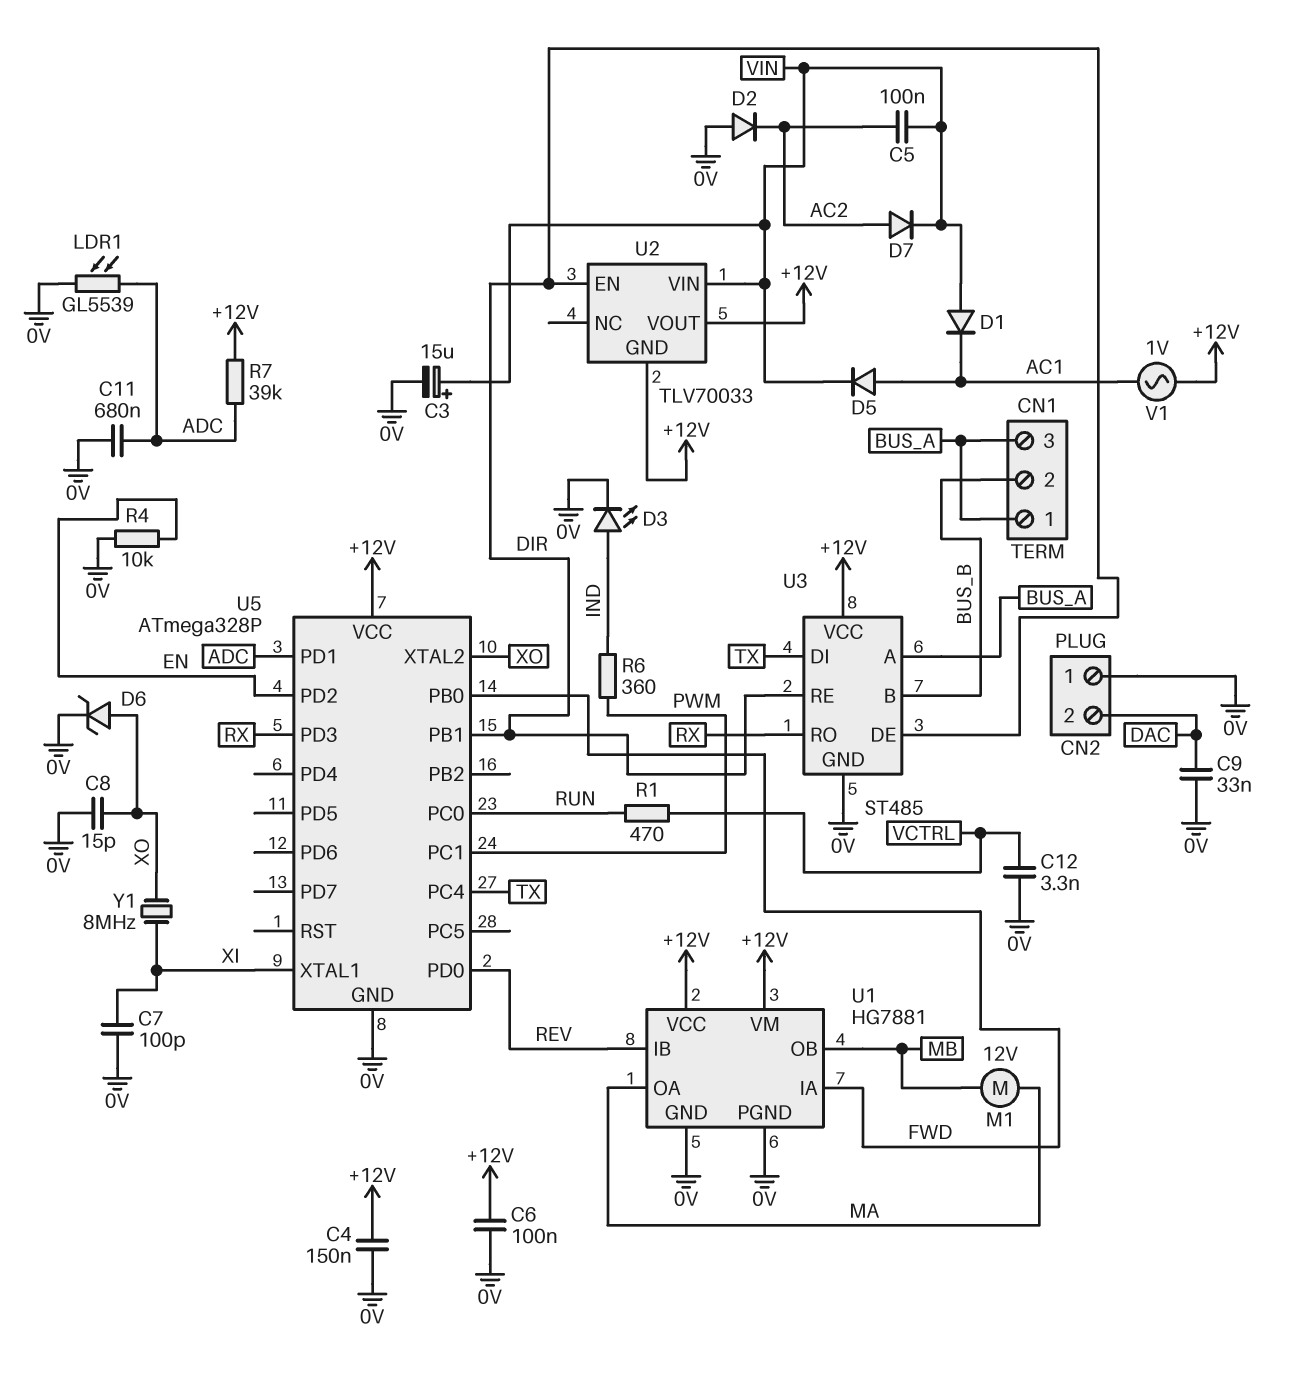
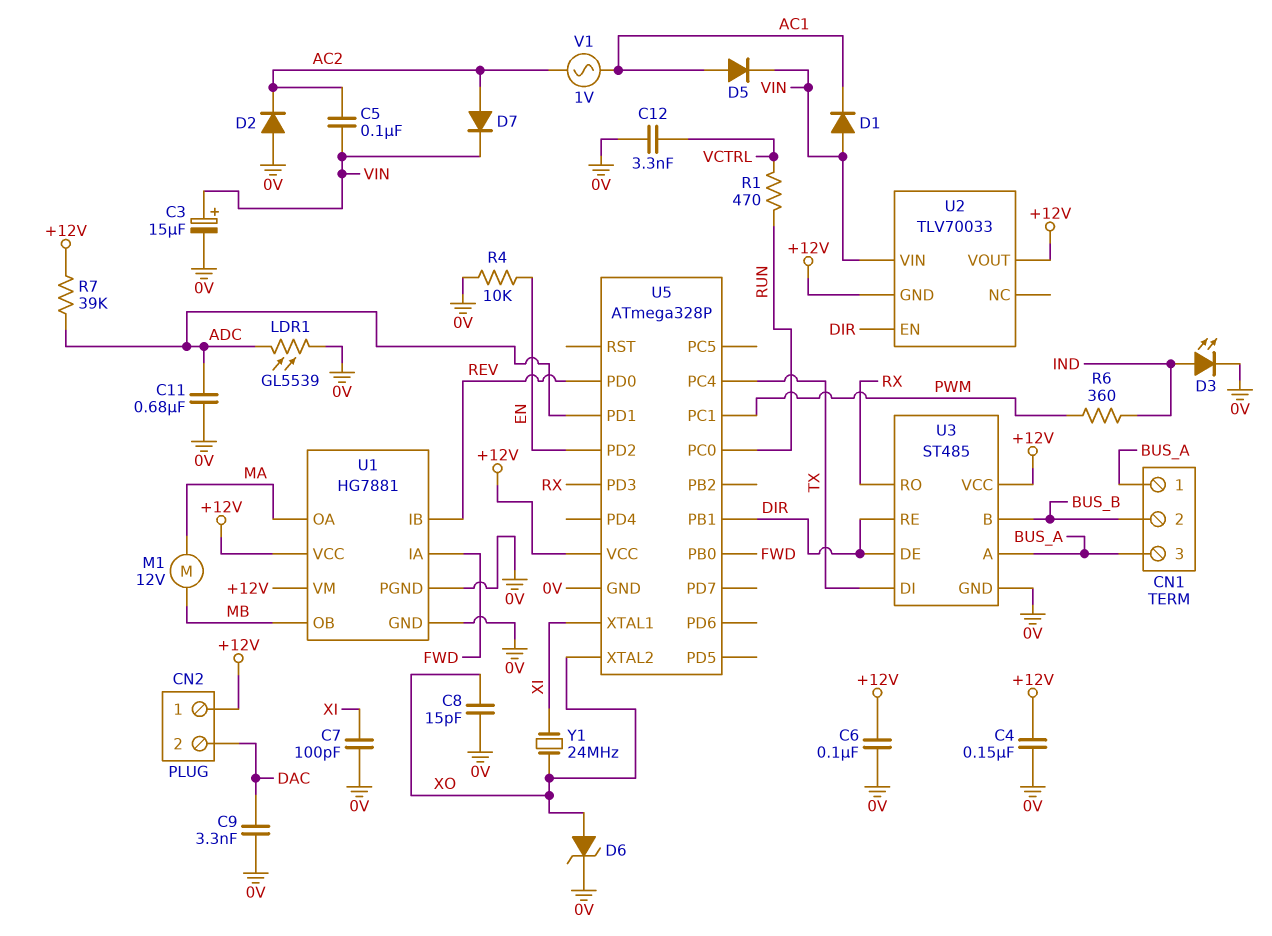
C9: 33nF (0V, DAC) -> 3.3nF (0V, DAC)
CN2 pin 1: 0V -> +12V
V1: AC 1V (+12V, AC1) -> AC 1V (AC1, AC2)
Y1: 8MHz (XI, XO) -> 24MHz (XI, XO)

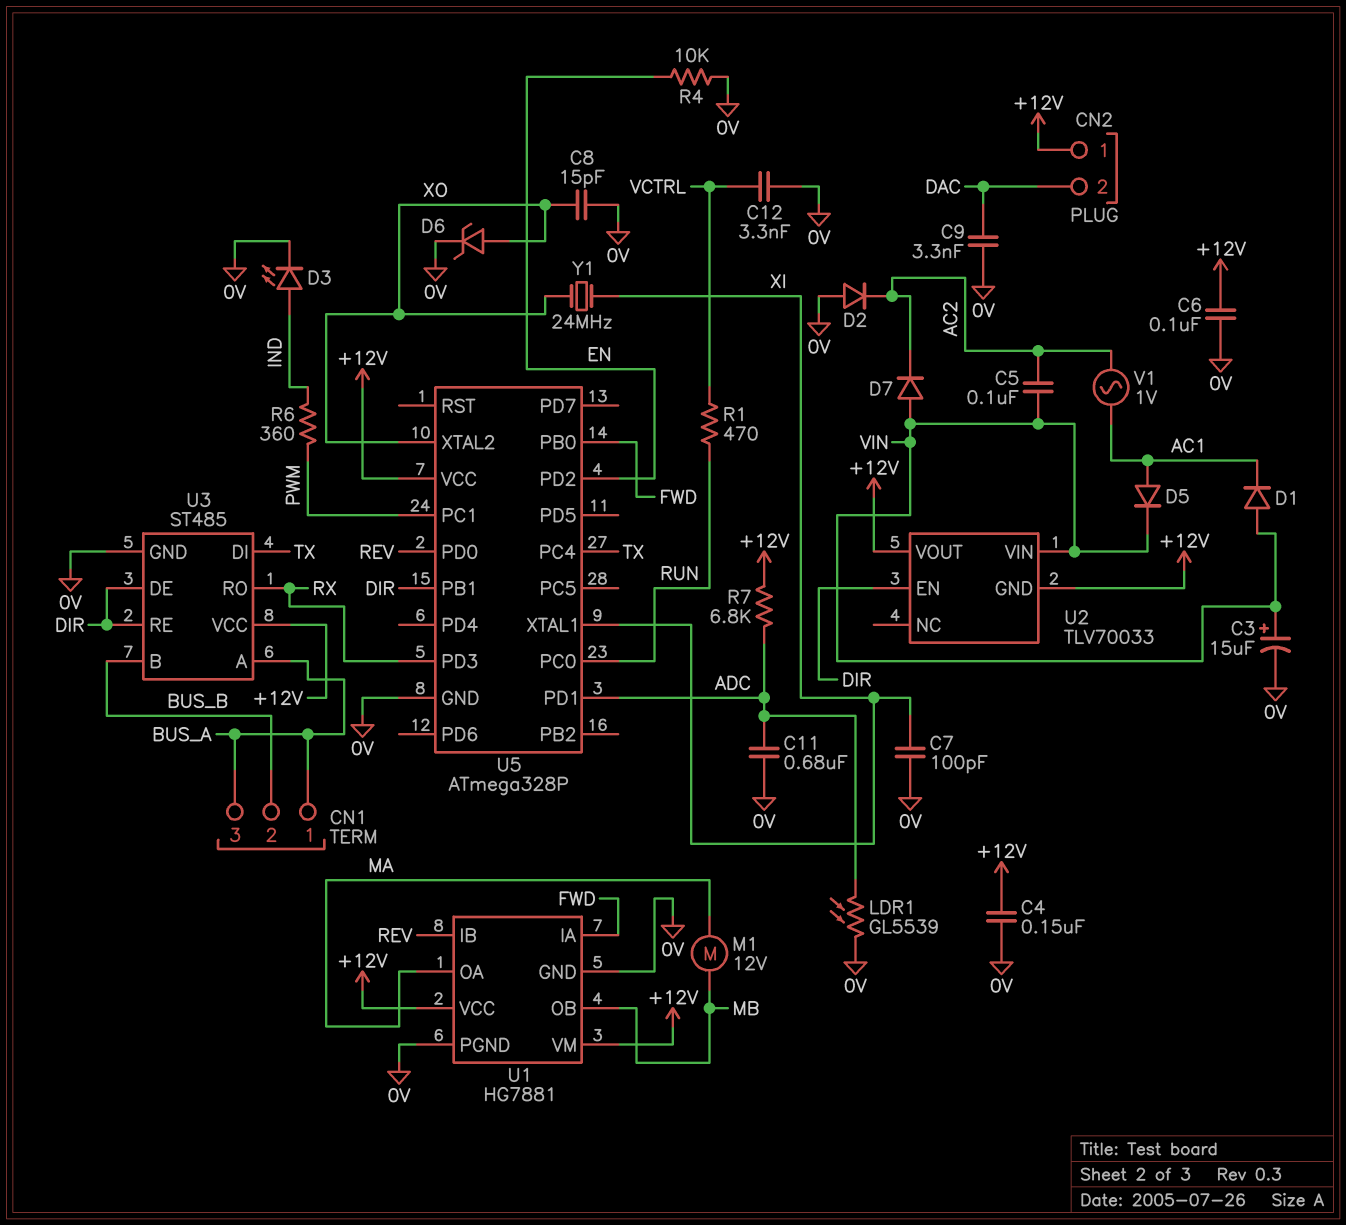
D7: diode (A AC2, K VIN) -> diode (A VIN, K AC2)
R7: 39k (+12V, ADC) -> 6.8k (+12V, ADC)

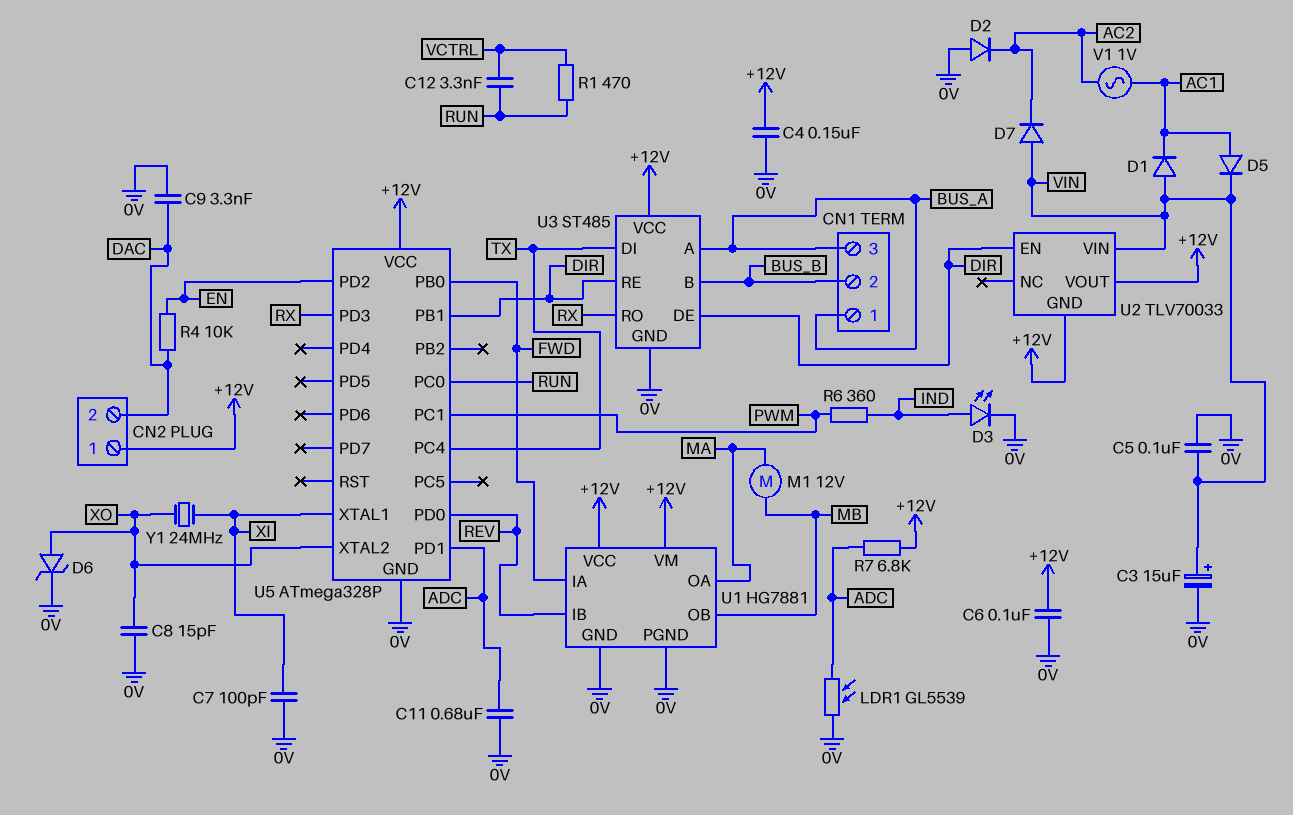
C5: 100nF (AC2, VIN) -> 100nF (0V, VIN)
C12: 3.3nF (0V, VCTRL) -> 3.3nF (RUN, VCTRL)
R4: 10k (0V, EN) -> 10k (DAC, EN)

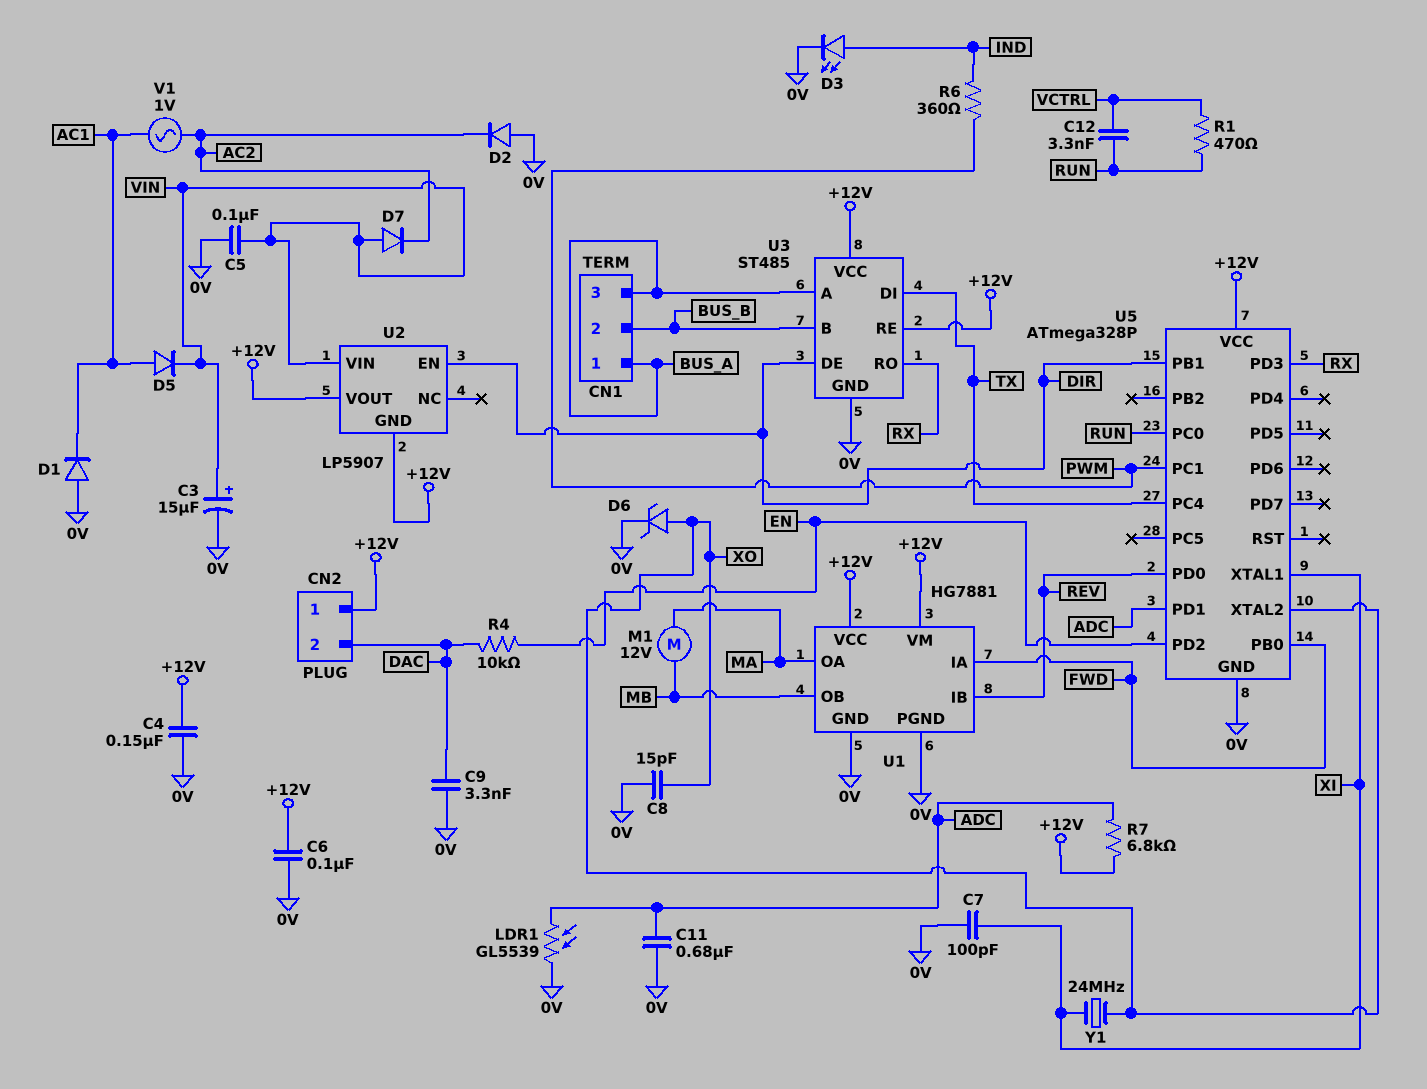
D1: diode (A VIN, K AC1) -> diode (A 0V, K AC1)
U2: TLV70033 -> LP5907
U3 pin RE: DIR -> +12V

